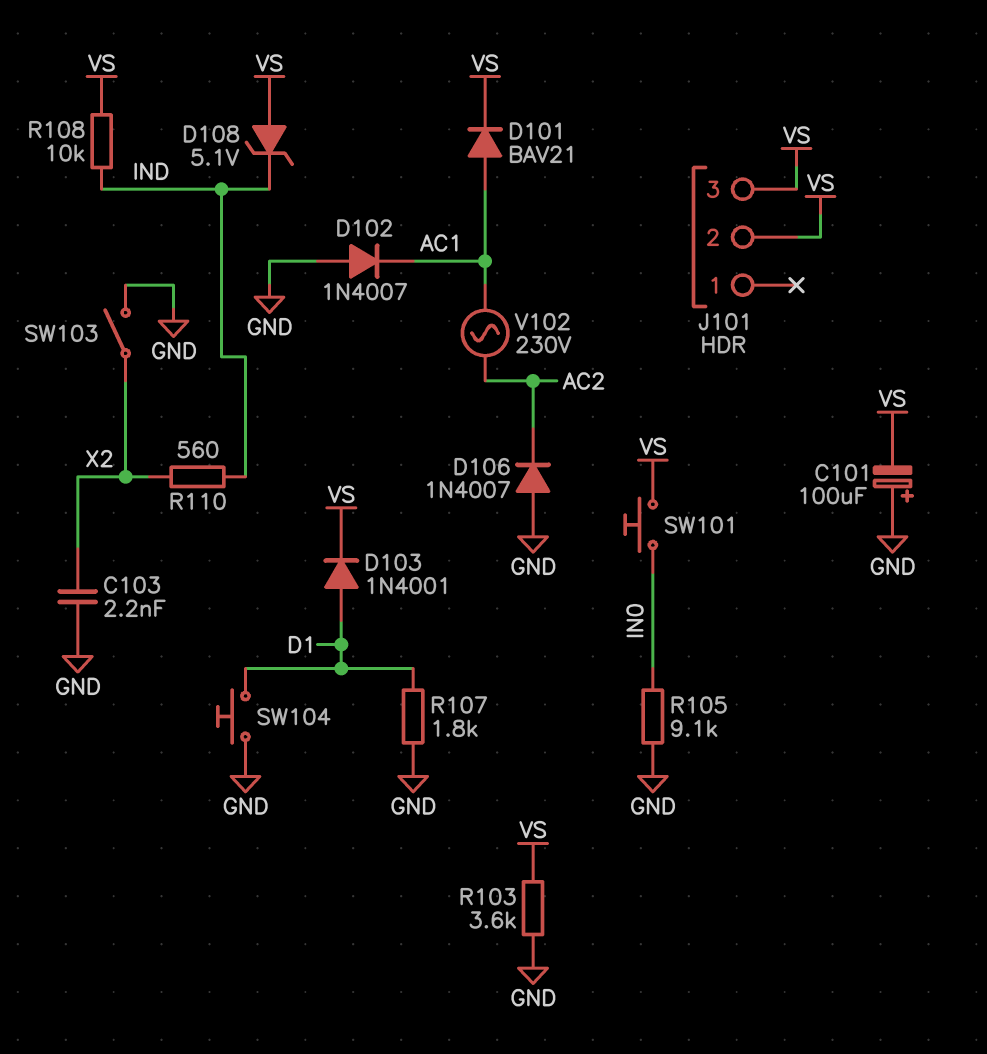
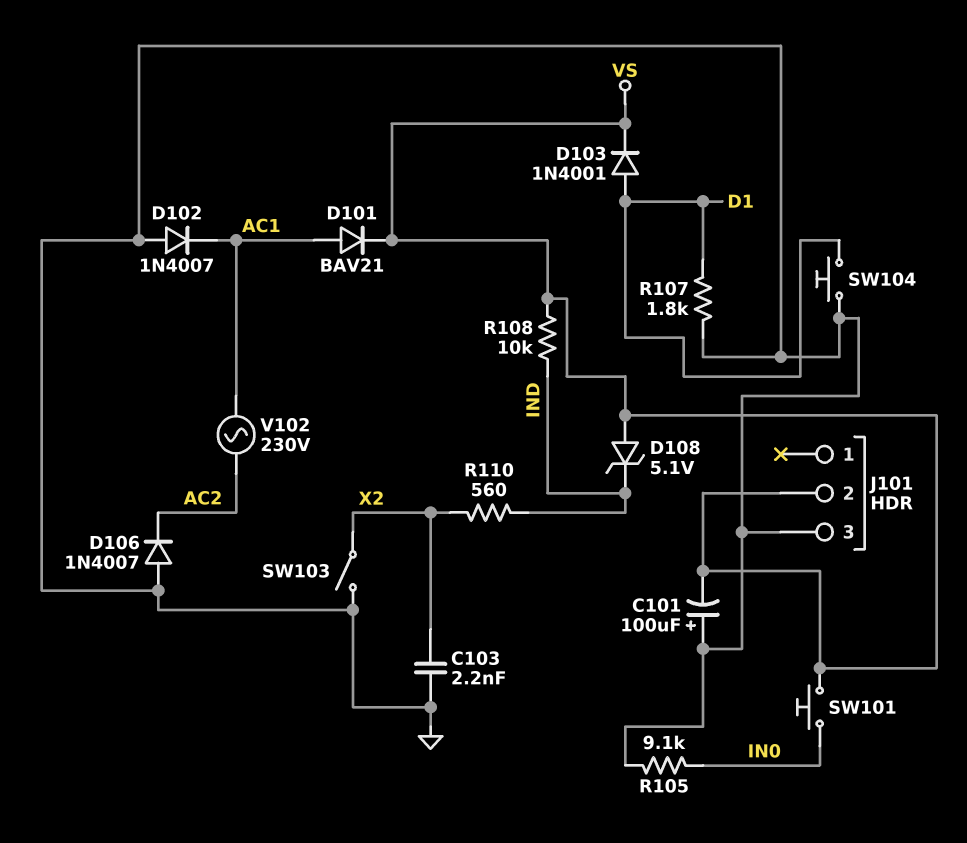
J101 pin 3: VS -> GND
R103: 3.6k (GND, VS) -> none

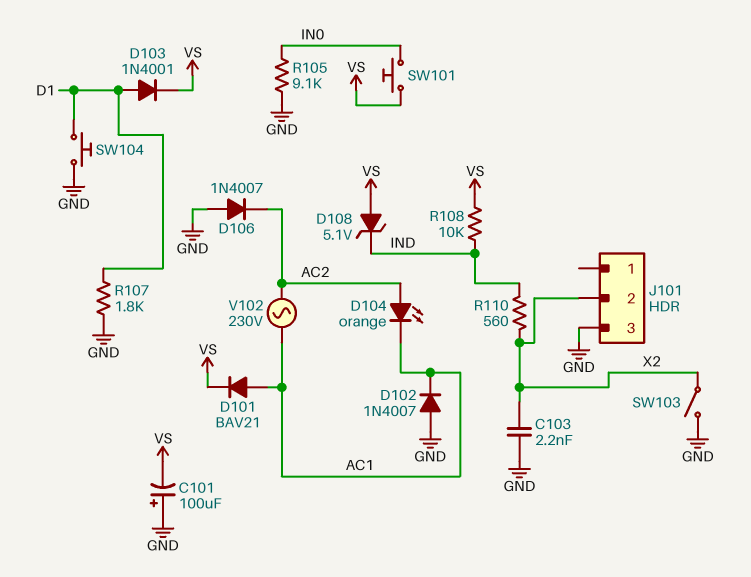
D104: none -> LED orange (A AC2, K AC1)
J101 pin 2: VS -> X2

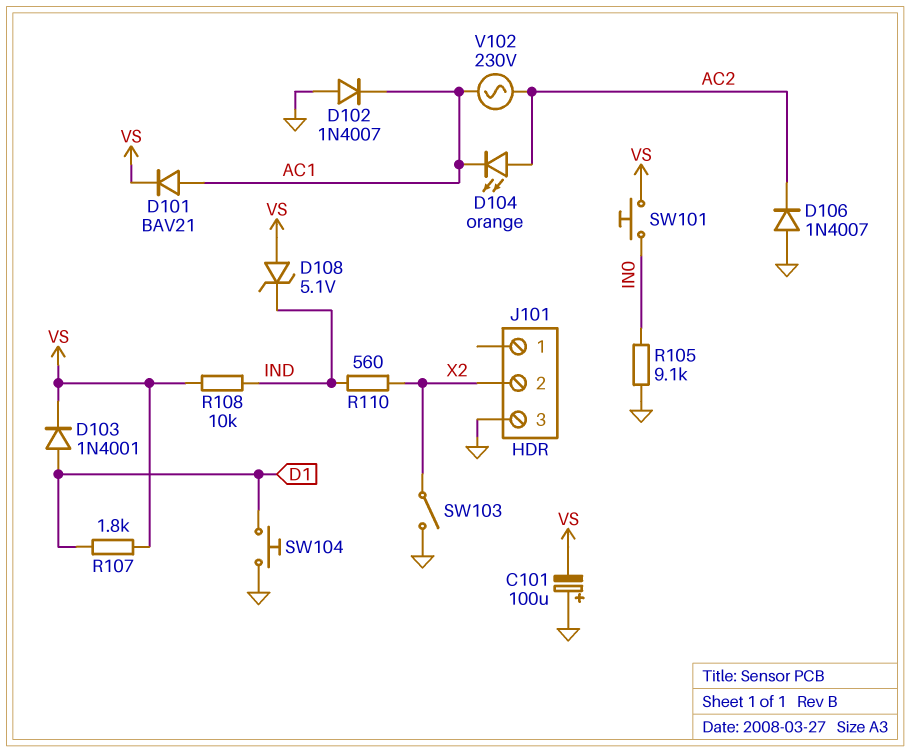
C103: 2.2nF (GND, X2) -> none
R107: 1.8k (D1, GND) -> 1.8k (D1, VS)

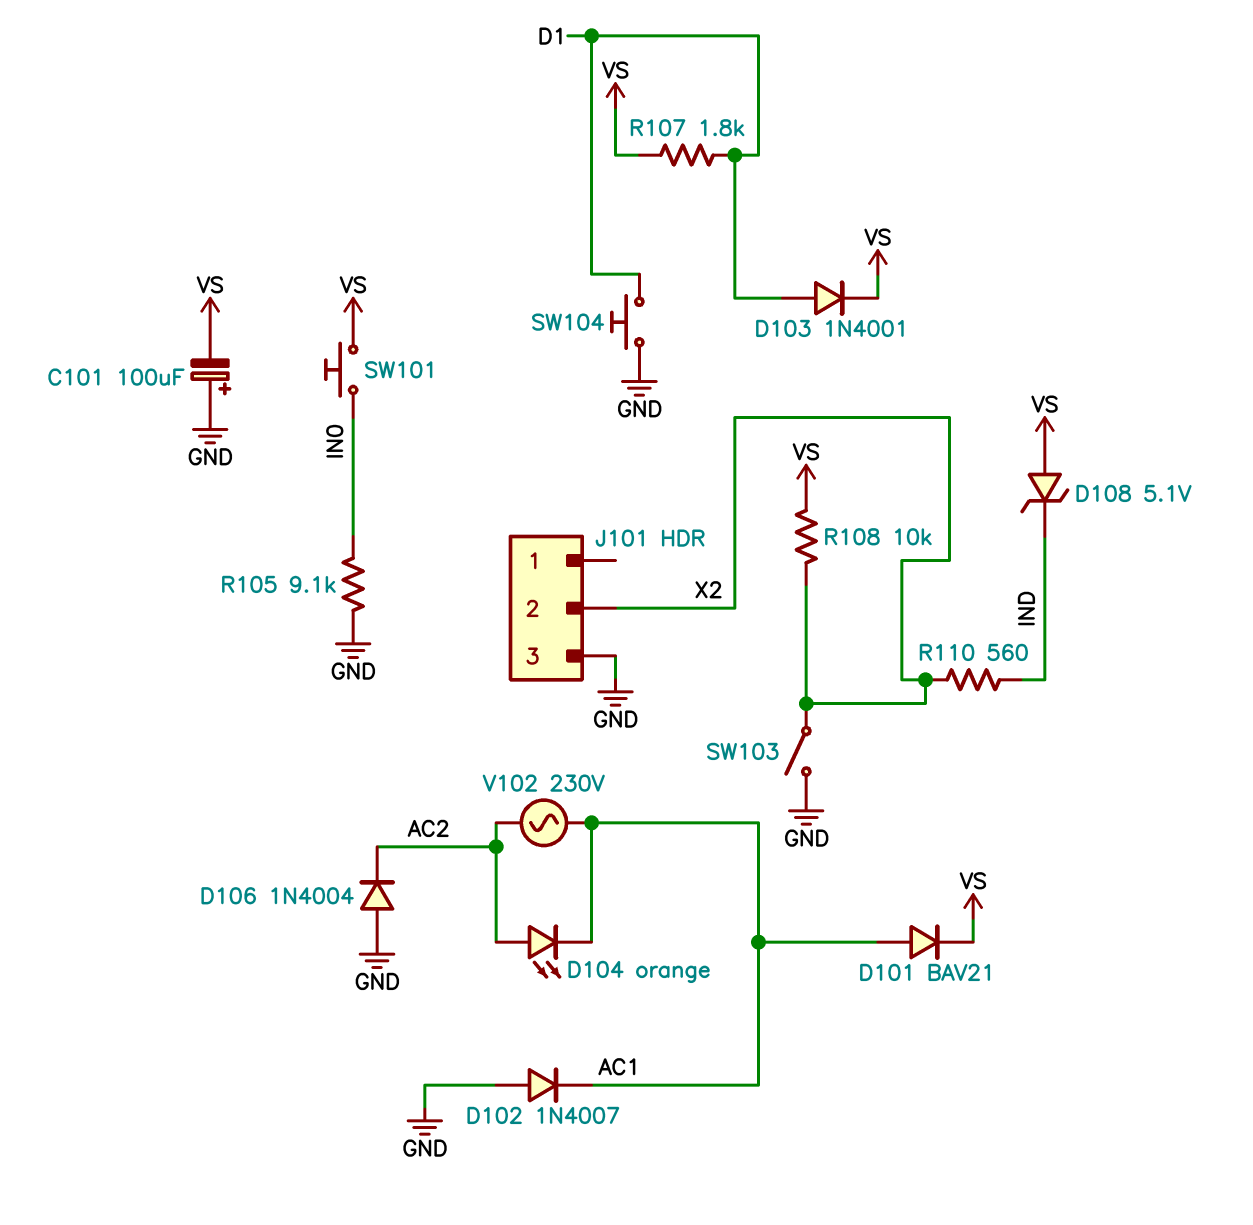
D106: diode 1N4007 (A GND, K AC2) -> diode 1N4004 (A GND, K AC2)
R108: 10k (IND, VS) -> 10k (VS, X2)

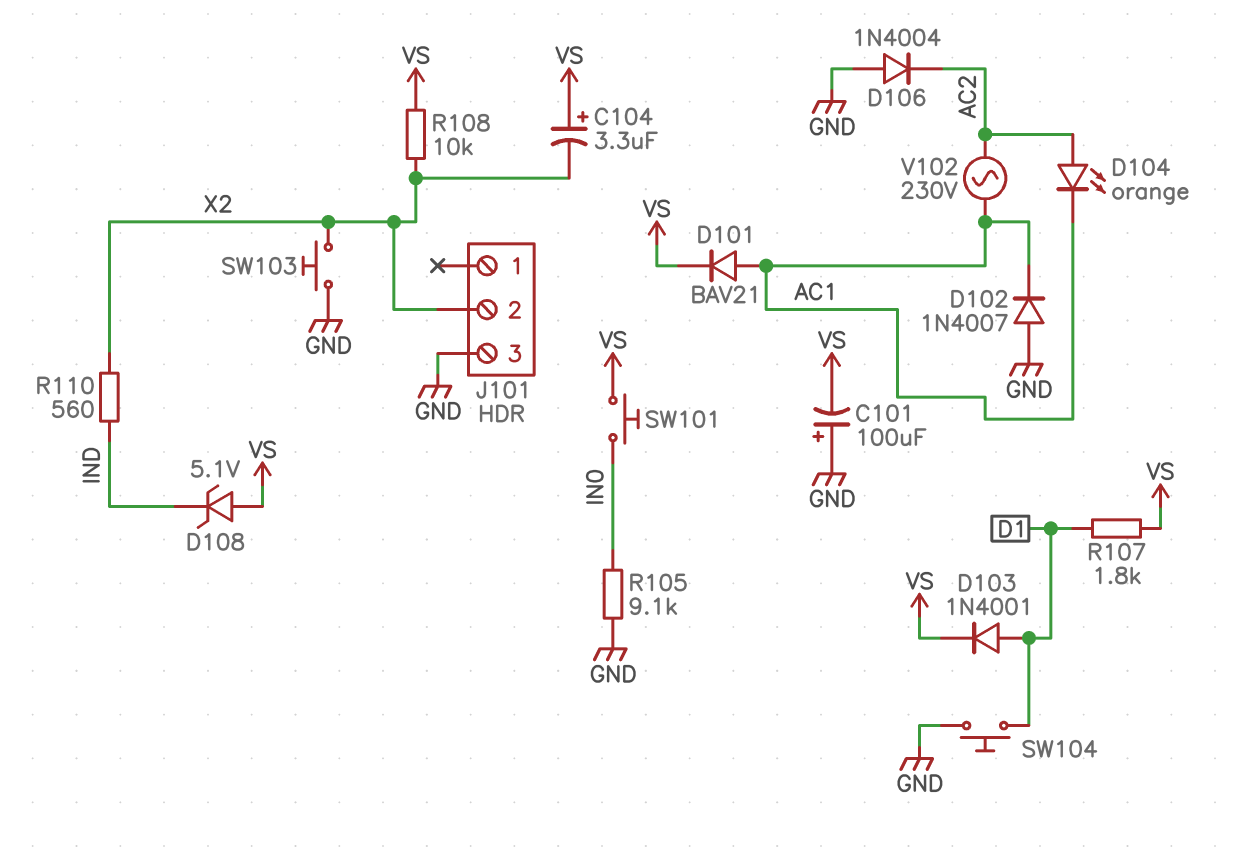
C104: none -> 3.3uF (plus VS, minus X2)
SW103: switch (GND, X2) -> button (GND, X2)

